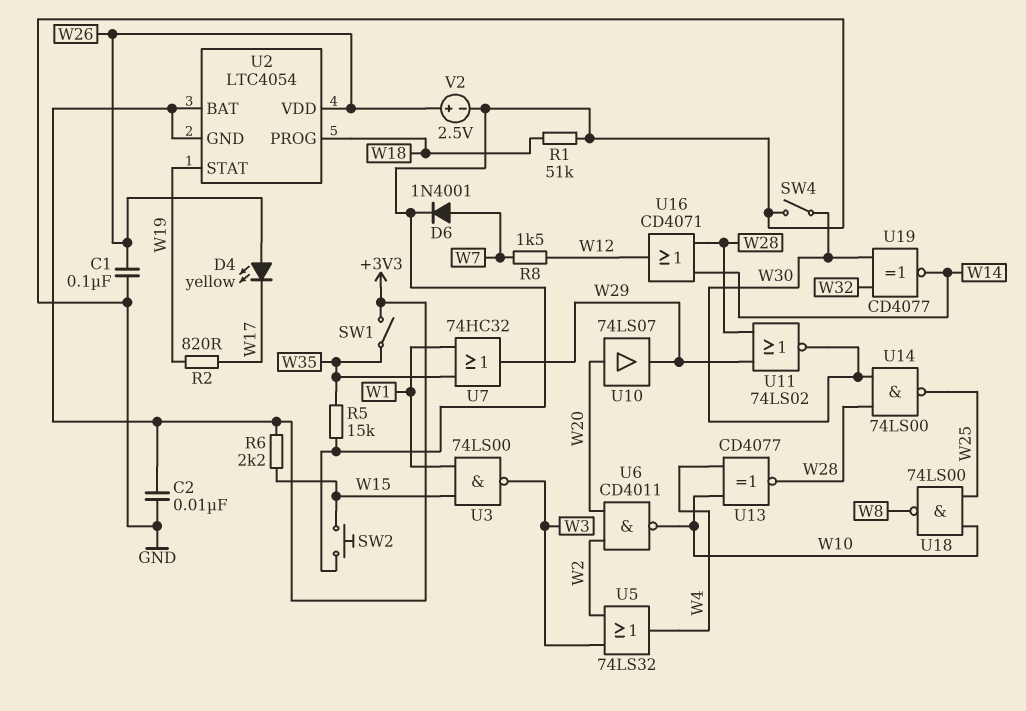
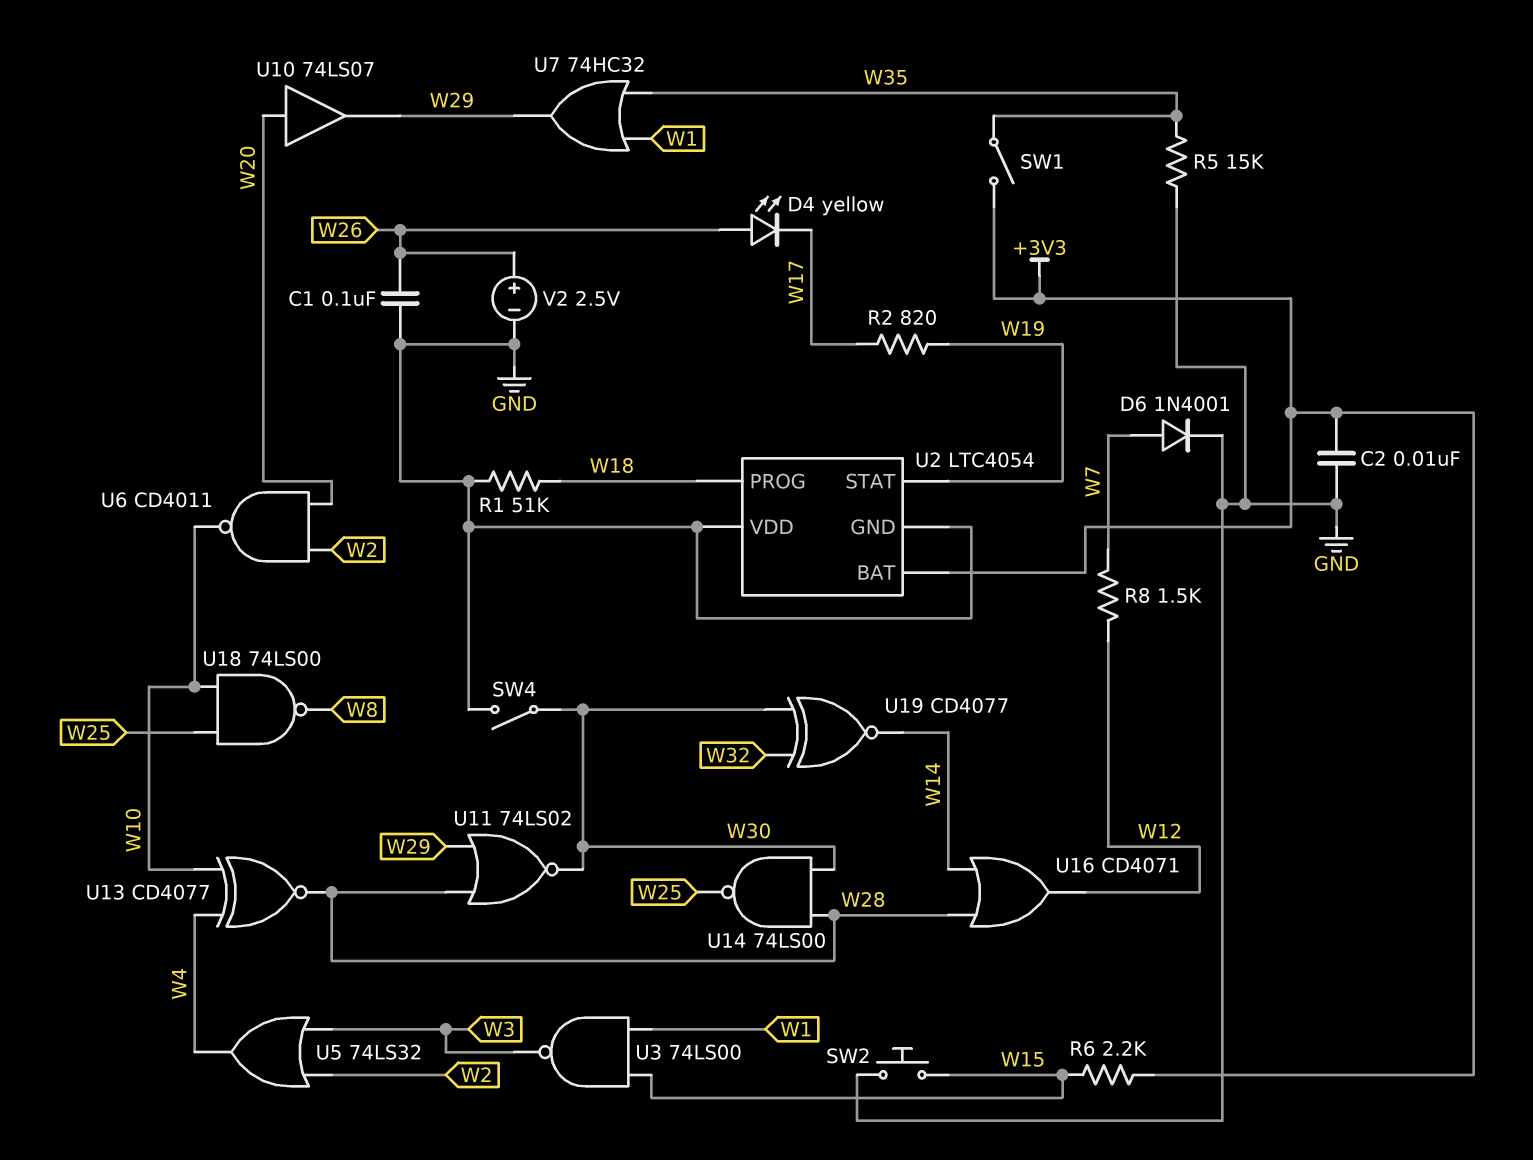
U2 pin GND: +3V3 -> GND
U2 pin VDD: W26 -> GND

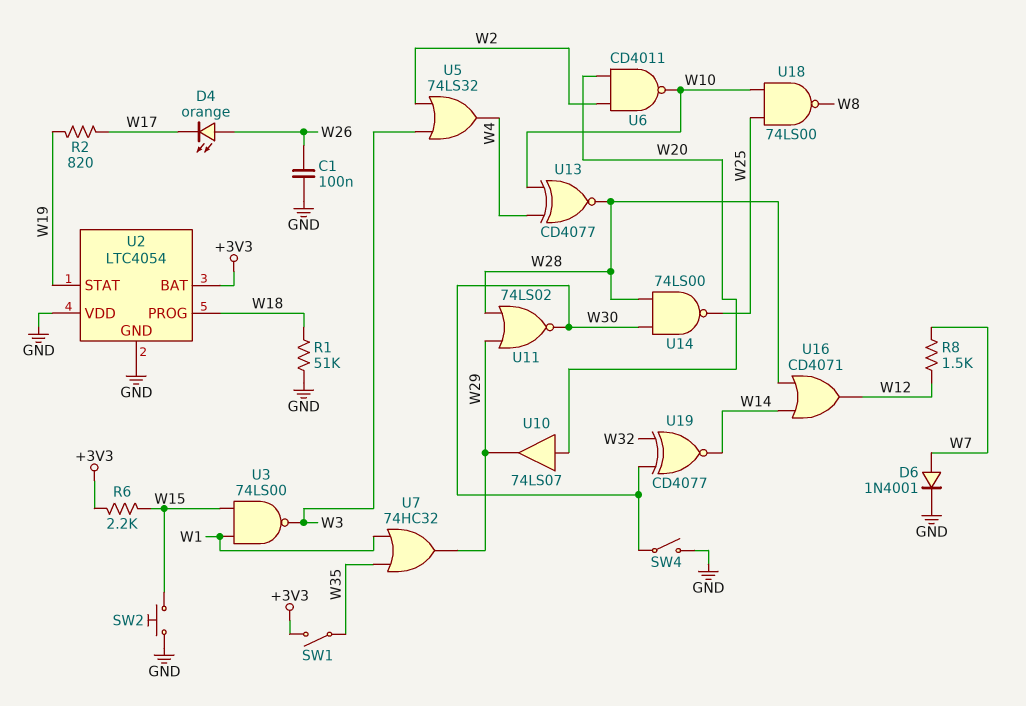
C2: 10nF (+3V3, GND) -> none
D4: LED yellow (A W26, K W17) -> LED orange (A W26, K W17)
R5: 15k (GND, W35) -> none
V2: 2.5V (plus W26, minus GND) -> none

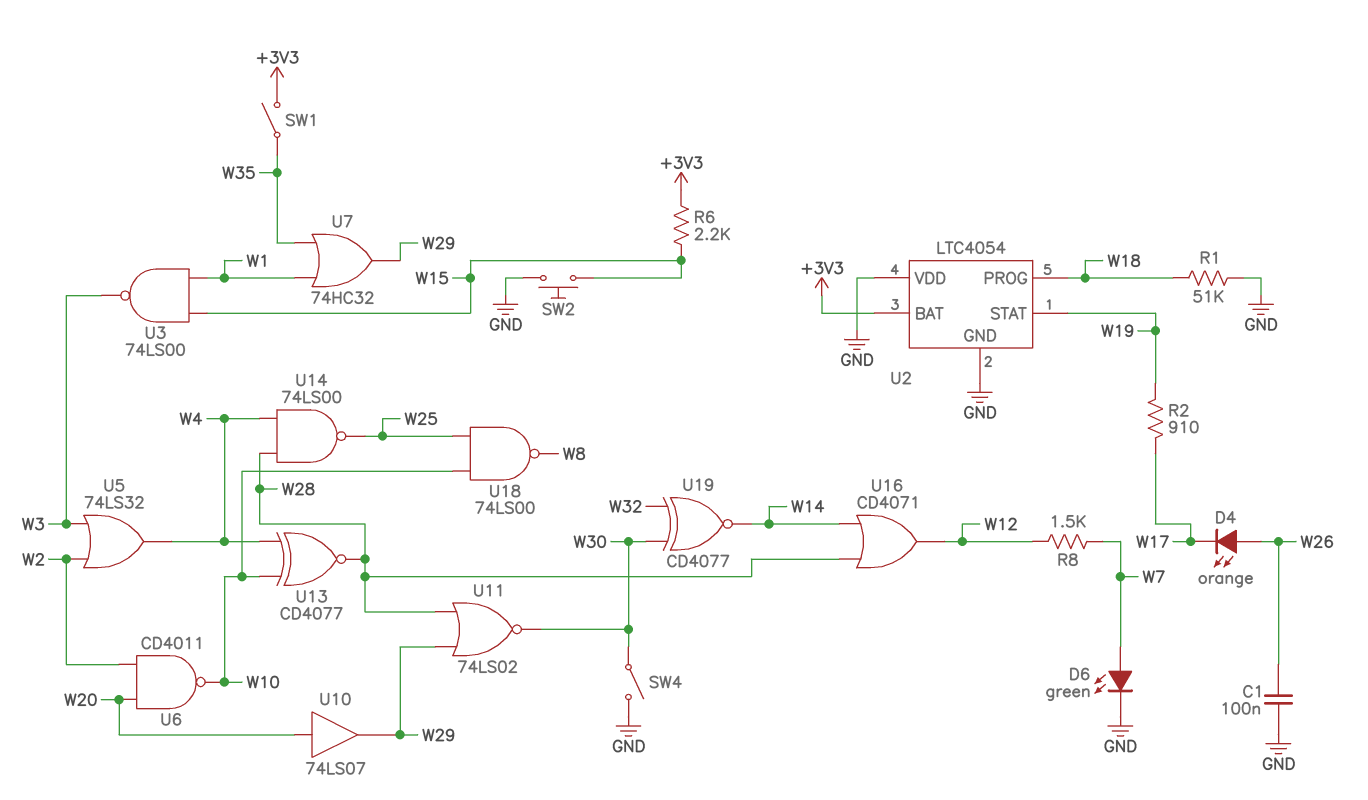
D6: diode 1N4001 (A W7, K GND) -> LED green (A W7, K GND)
R2: 820 (W17, W19) -> 910 (W17, W19)
U14: NAND 74LS00 (in W28, in W30, out W25) -> NAND 74LS00 (in W4, in W28, out W25)

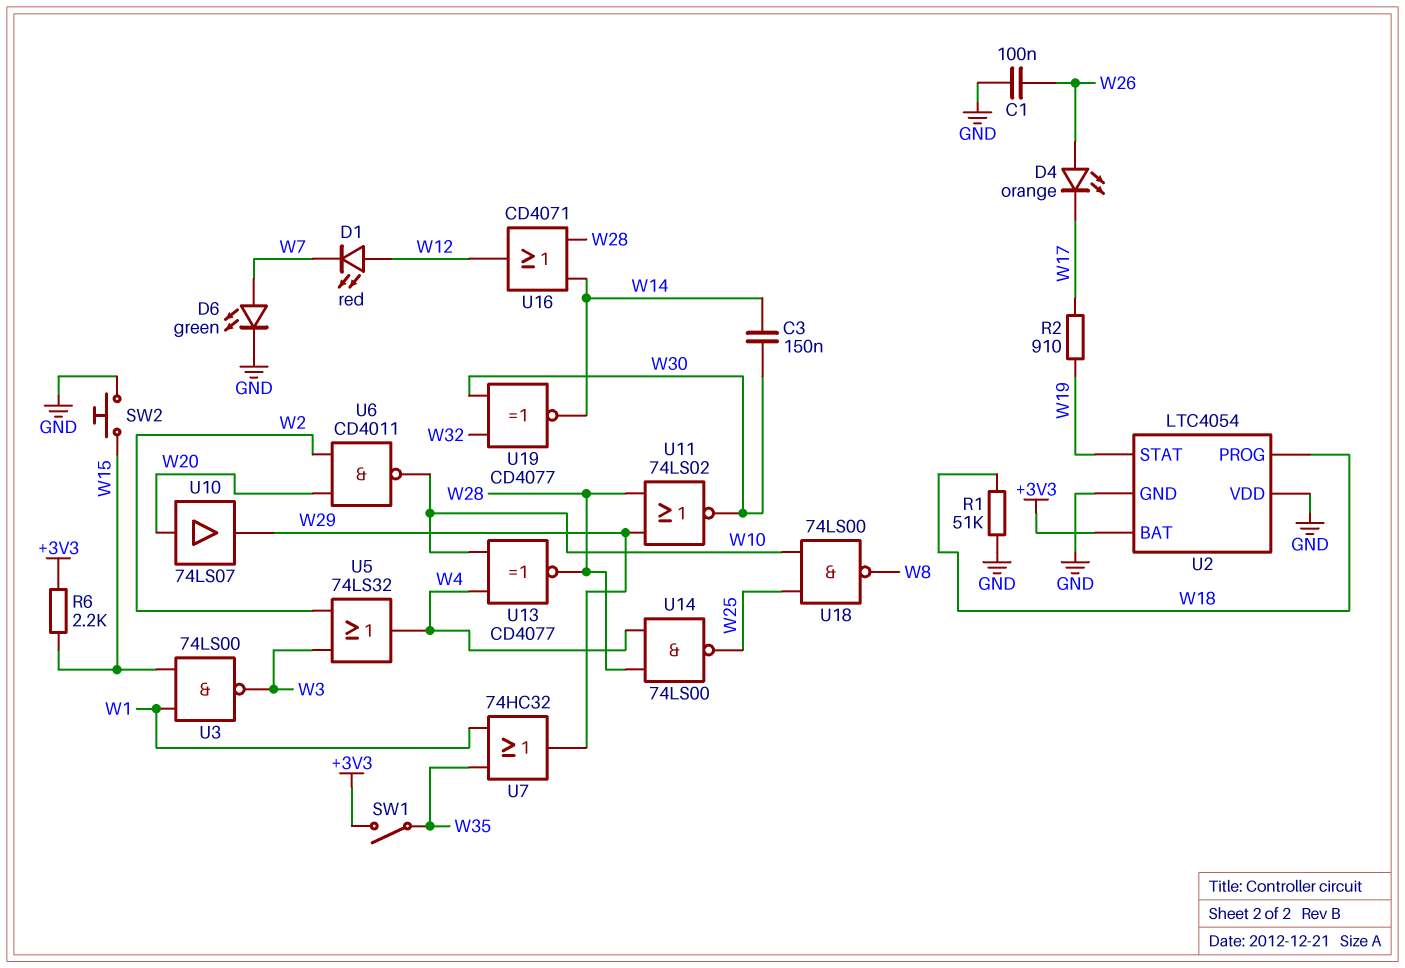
C3: none -> 150nF (W14, W30)
D1: none -> LED red (A W12, K W7)
R8: 1.5k (W7, W12) -> none
SW4: switch (GND, W30) -> none

